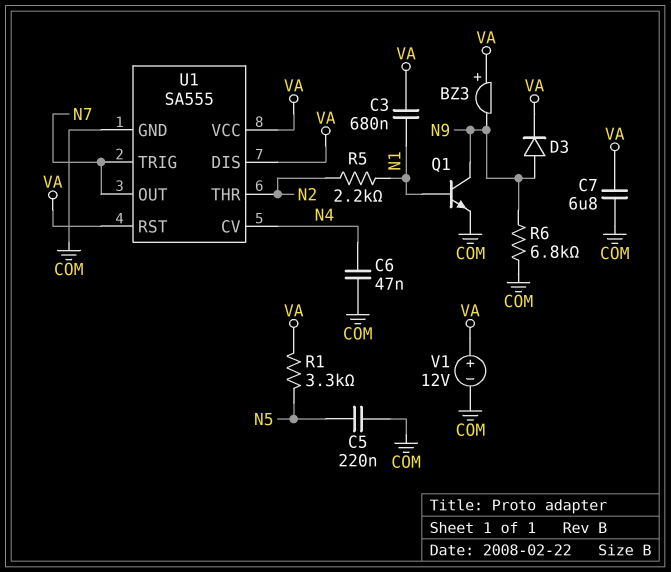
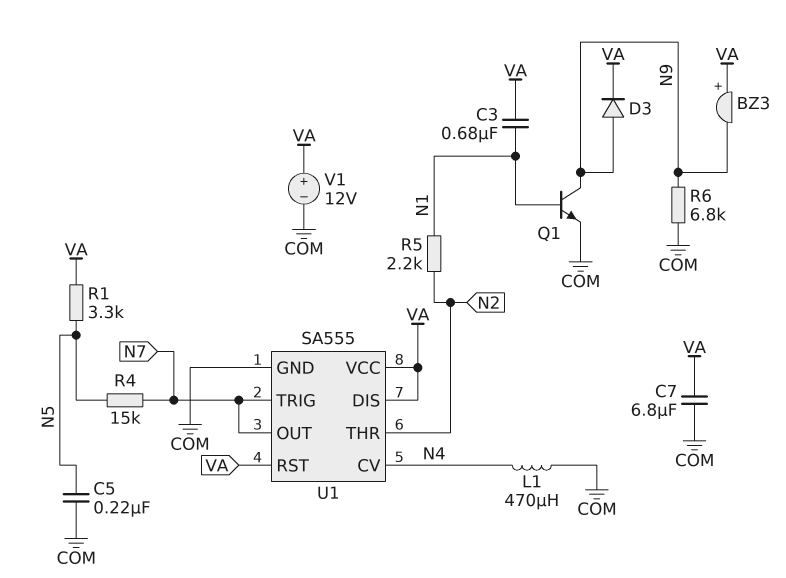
C6: 47nF (COM, N4) -> none
L1: none -> 470uH (COM, N4)
R4: none -> 15k (N5, N7)

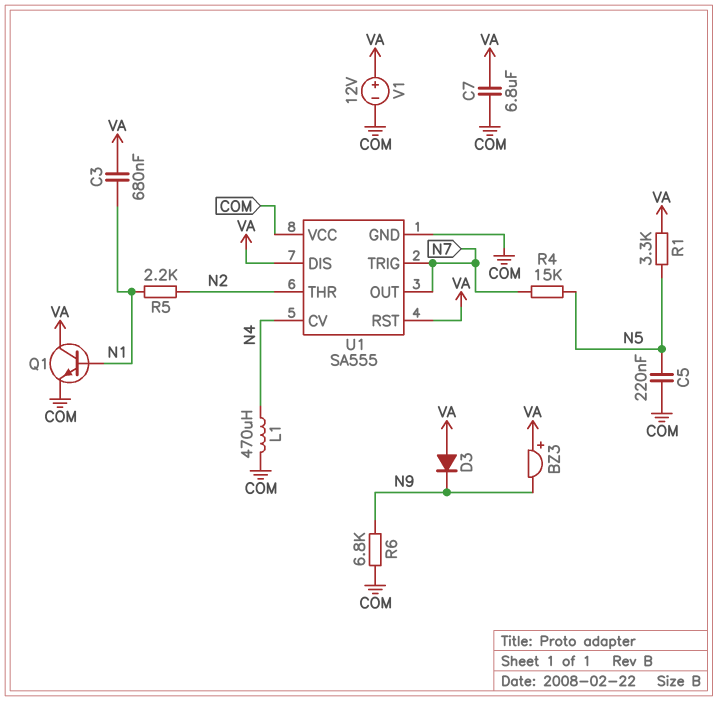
D3: diode (A N9, K VA) -> diode (A VA, K N9)
Q1: NPN (B N1, C N9, E COM) -> NPN (B N1, C VA, E COM)
U1 pin VCC: VA -> COM

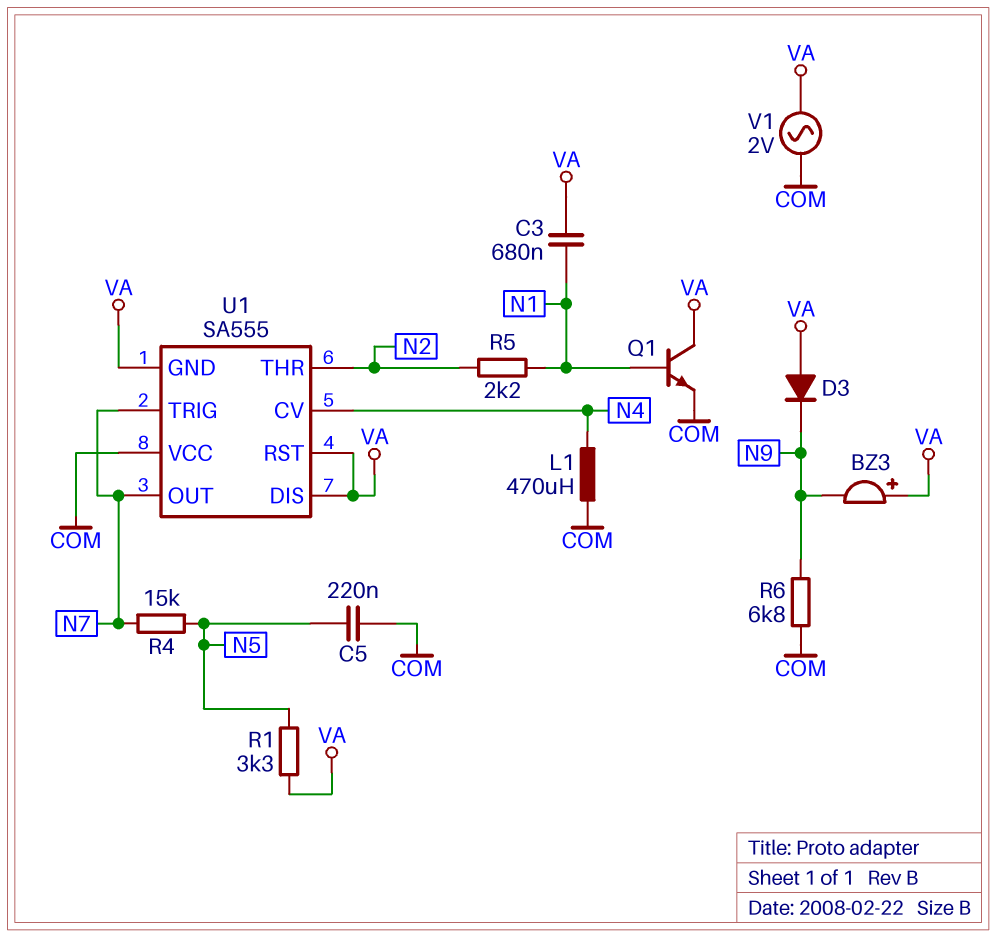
C7: 6.8uF (COM, VA) -> none
U1 pin GND: COM -> VA
V1: 12V (plus VA, minus COM) -> AC 2V (COM, VA)

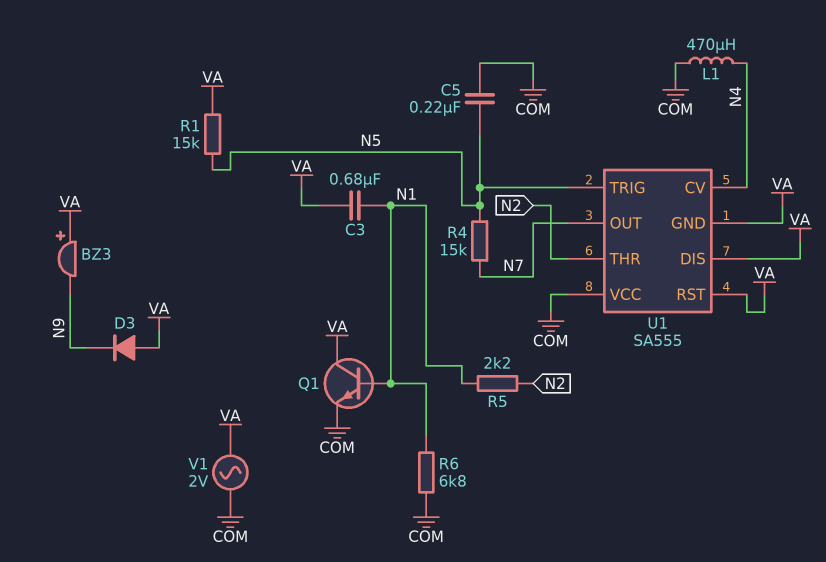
R1: 3.3k (N5, VA) -> 15k (N5, VA)
R6: 6.8k (COM, N9) -> 6.8k (COM, N1)
U1 pin TRIG: N7 -> N5

